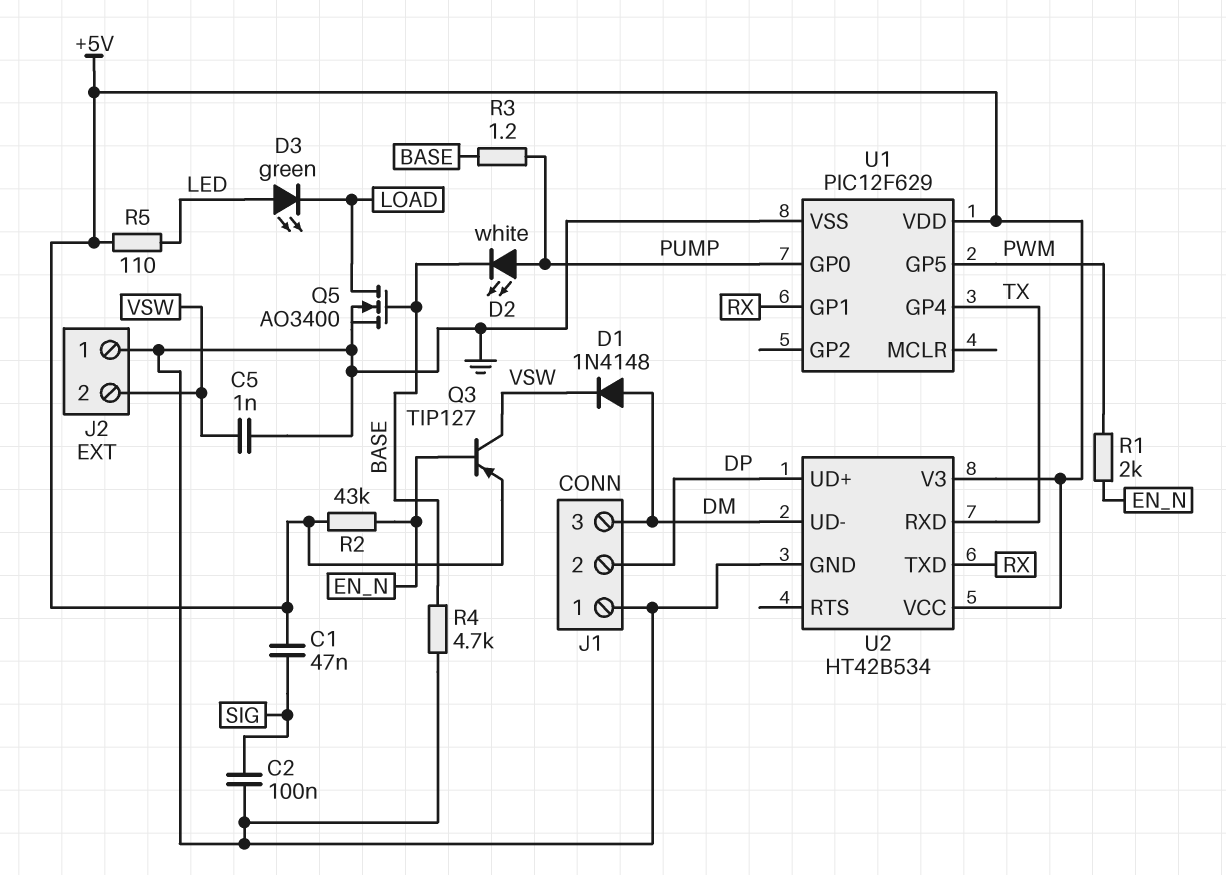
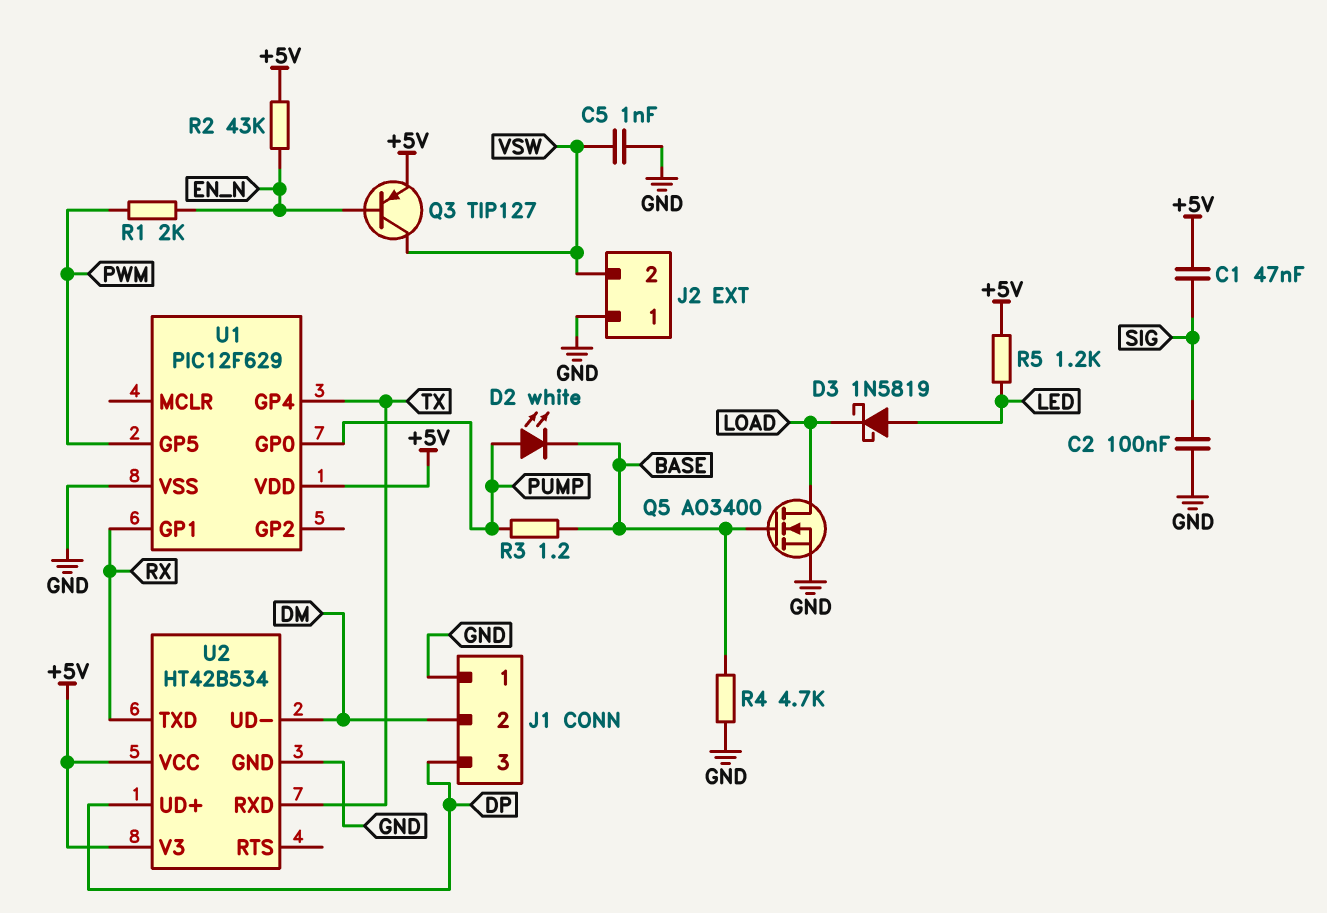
D1: diode 1N4148 (A DM, K VSW) -> none
D3: LED green (A LED, K LOAD) -> schottky 1N5819 (A LED, K LOAD)
J1 pin 2: DP -> DM
J1 pin 3: DM -> DP
R5: 110 (+5V, LED) -> 1.2k (+5V, LED)

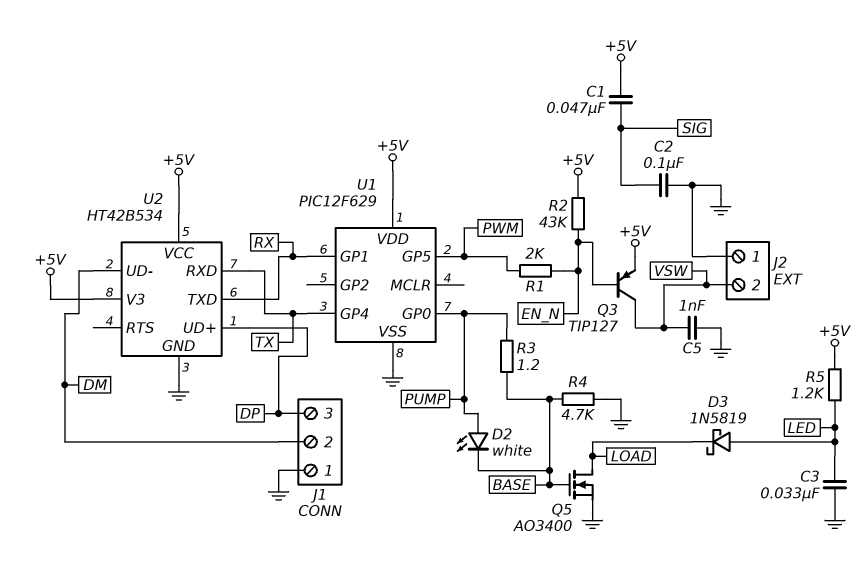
C3: none -> 33nF (GND, LED)

